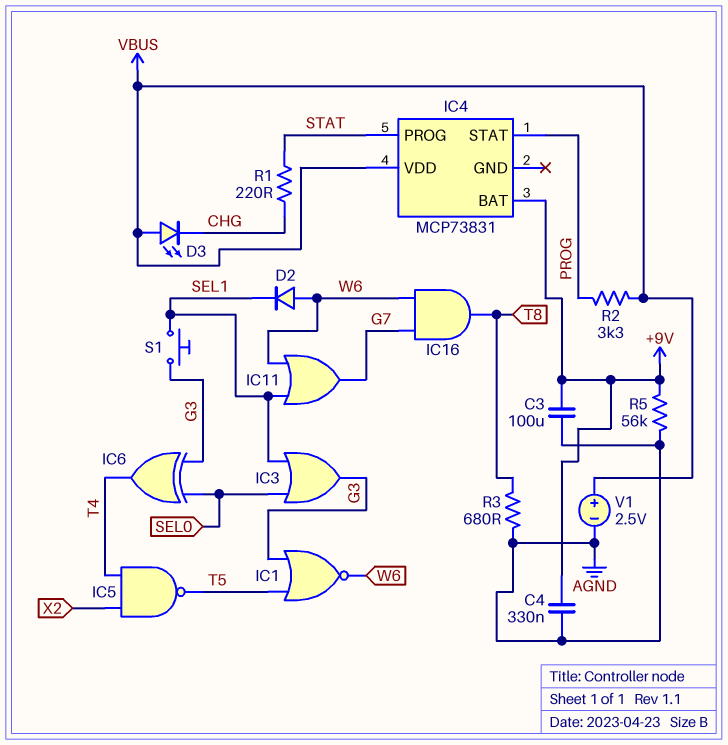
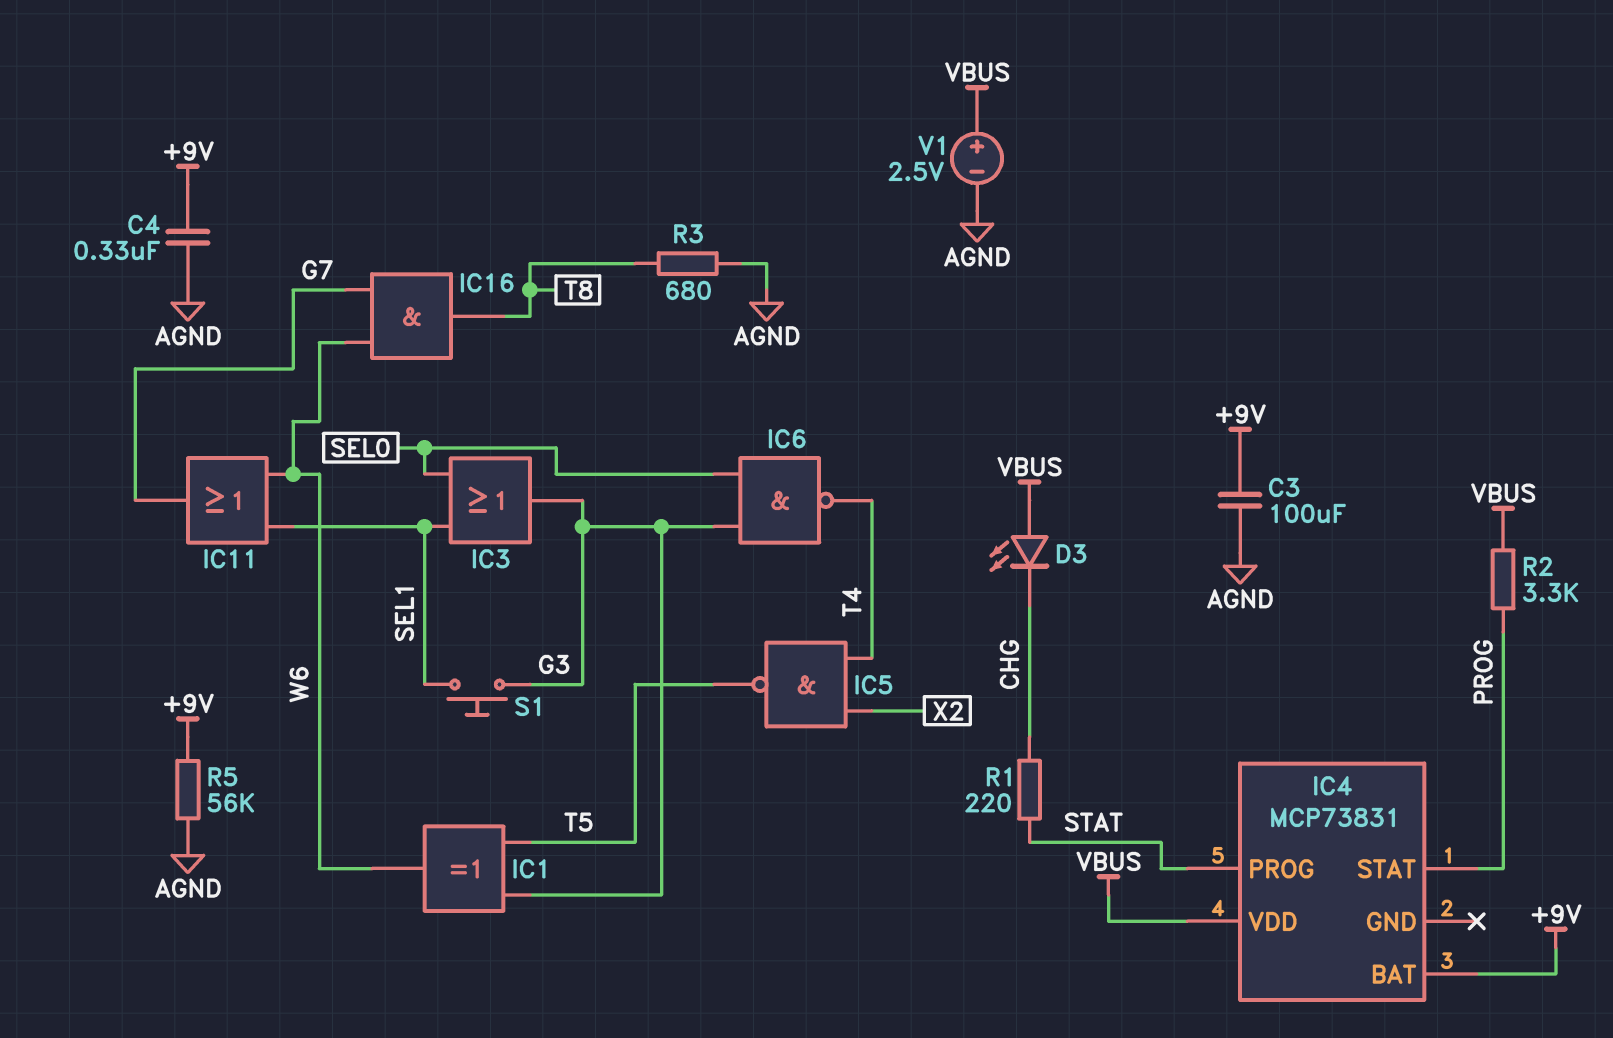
D2: diode (A W6, K SEL1) -> none
IC1: NOR (in G3, in T5, out W6) -> XOR (in G3, in T5, out W6)
IC6: XOR (in G3, in SEL0, out T4) -> NAND (in G3, in SEL0, out T4)

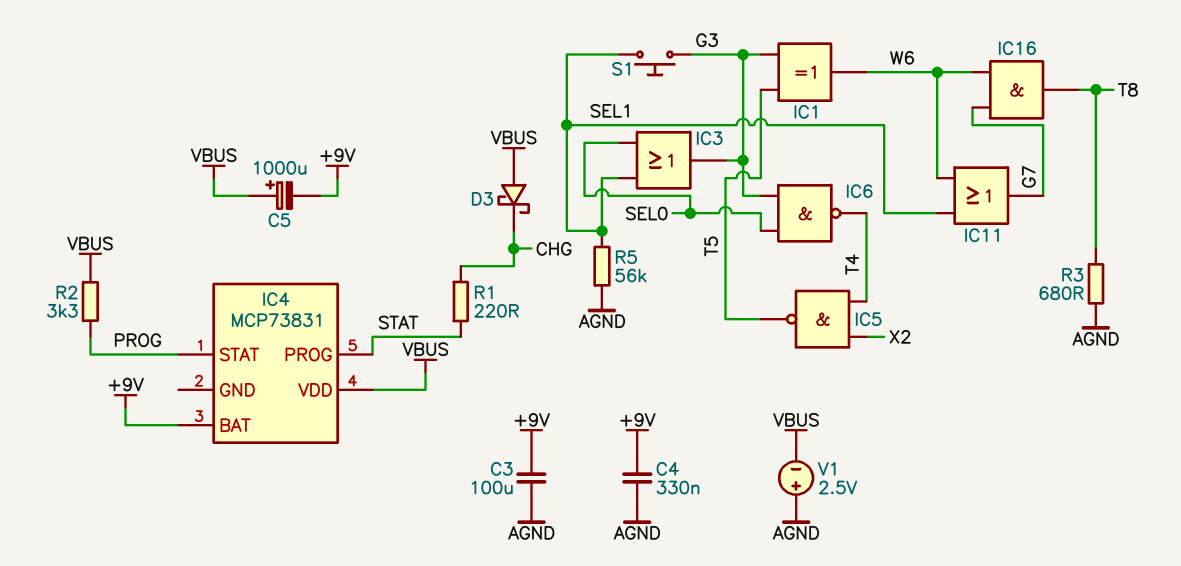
C5: none -> 1000uF (plus VBUS, minus +9V)
D3: LED (A VBUS, K CHG) -> schottky (A VBUS, K CHG)
R5: 56k (+9V, AGND) -> 56k (AGND, SEL1)
V1: 2.5V (plus VBUS, minus AGND) -> 2.5V (plus AGND, minus VBUS)

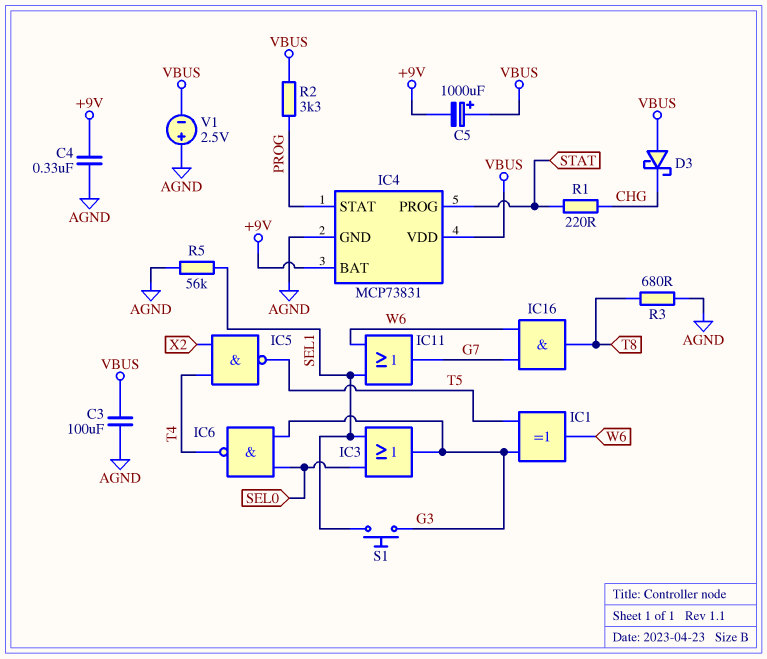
C3: 100uF (+9V, AGND) -> 100uF (AGND, VBUS)
IC4 pin GND: none -> AGND

